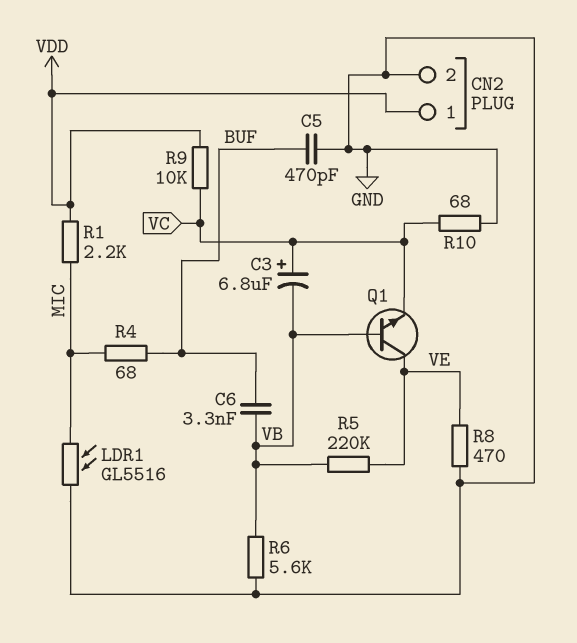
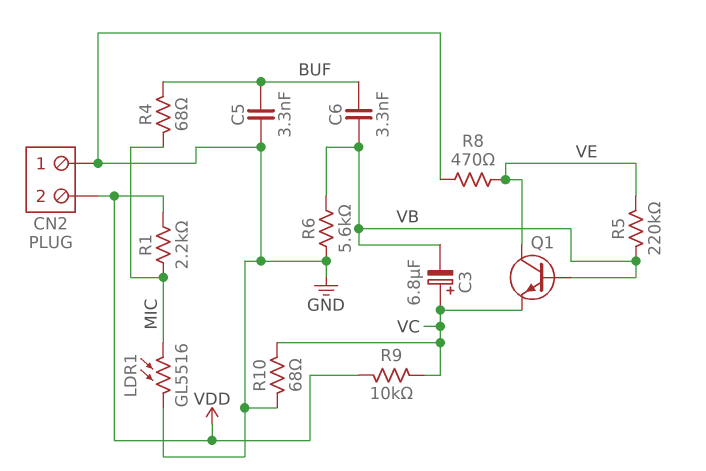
C5: 470pF (BUF, GND) -> 3.3nF (BUF, GND)
CN2 pin 1: VDD -> GND
CN2 pin 2: GND -> VDD

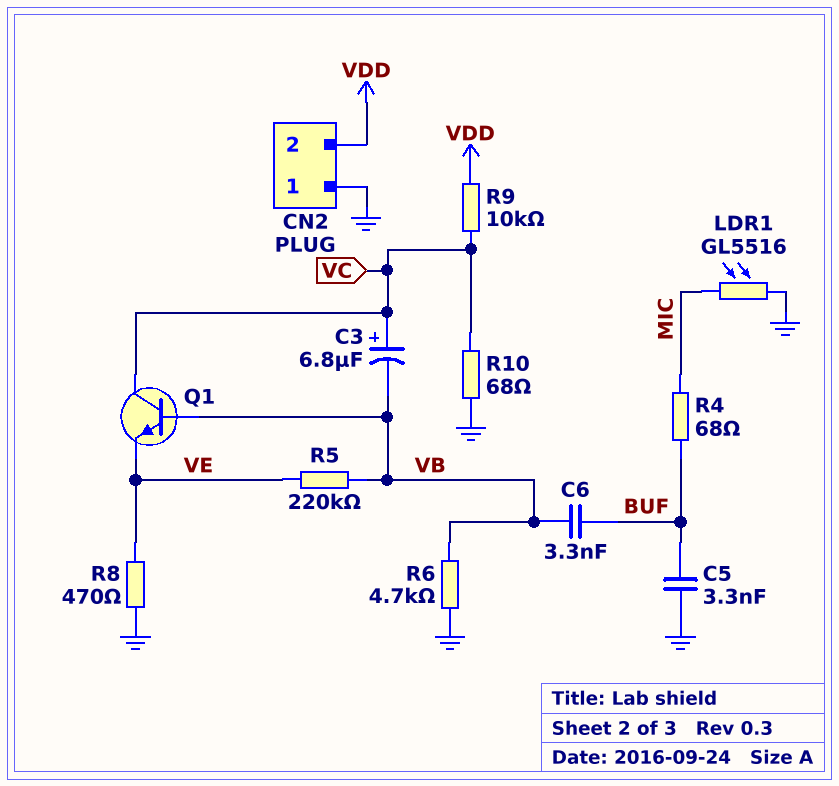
Q1: NPN (B VB, C VE, E VC) -> NPN (B VB, C VC, E VE)
R1: 2.2k (MIC, VDD) -> none
R6: 5.6k (GND, VB) -> 4.7k (GND, VB)

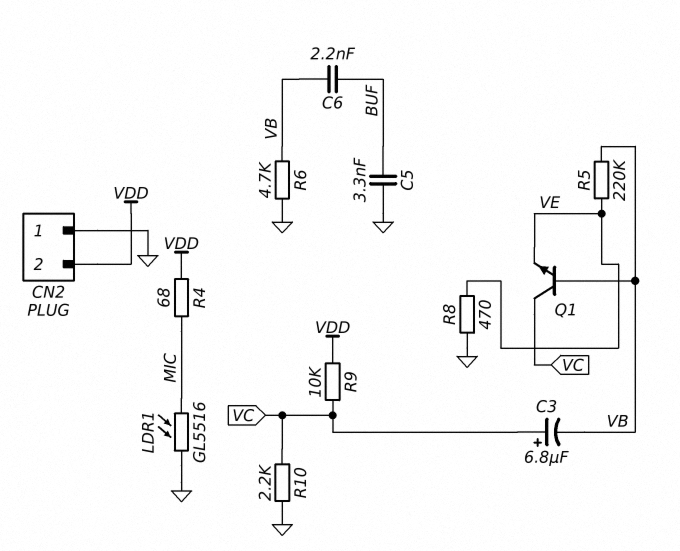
C6: 3.3nF (BUF, VB) -> 2.2nF (BUF, VB)
R4: 68 (BUF, MIC) -> 68 (MIC, VDD)
R10: 68 (GND, VC) -> 2.2k (GND, VC)

